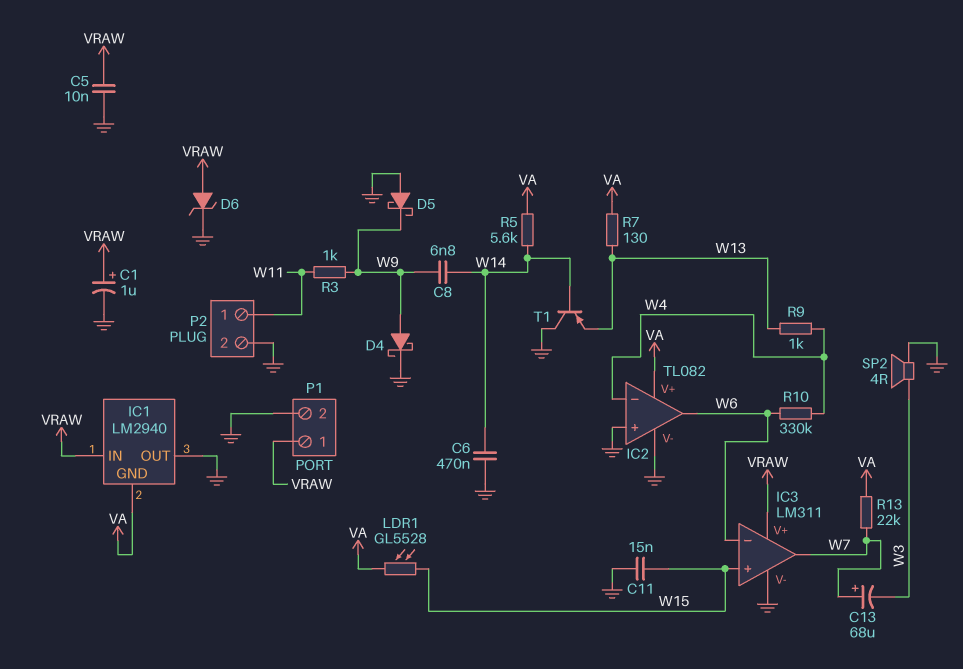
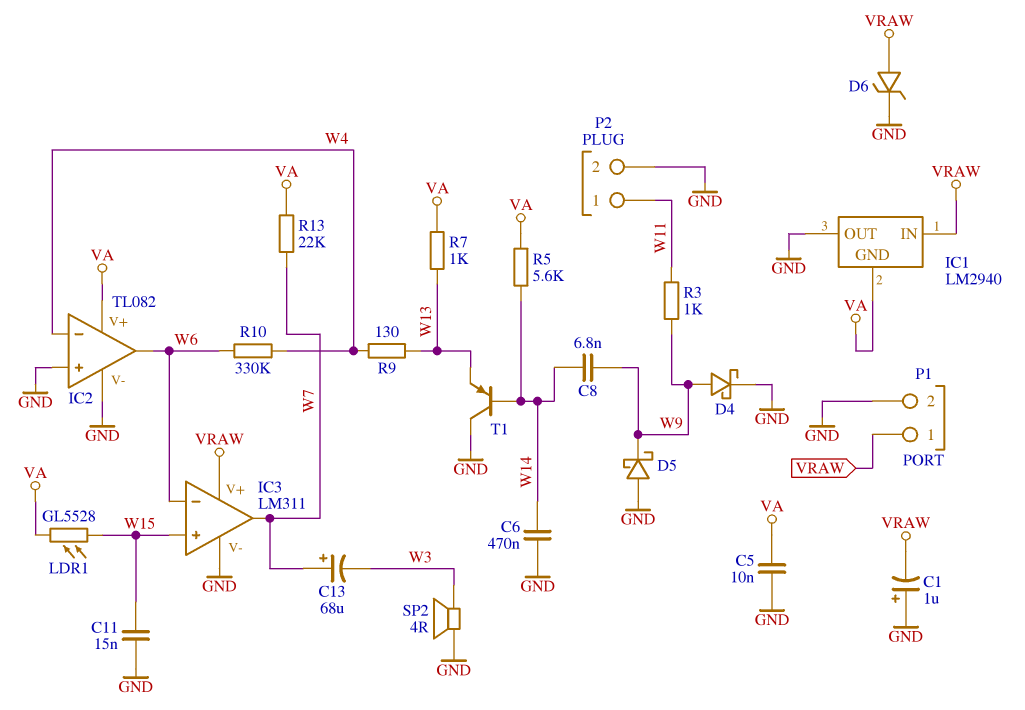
C1: 1uF (plus VRAW, minus GND) -> 1uF (plus GND, minus VRAW)
C5: 10nF (GND, VRAW) -> 10nF (GND, VA)
R7: 130 (VA, W13) -> 1k (VA, W13)
R9: 1k (W4, W13) -> 130 (W4, W13)

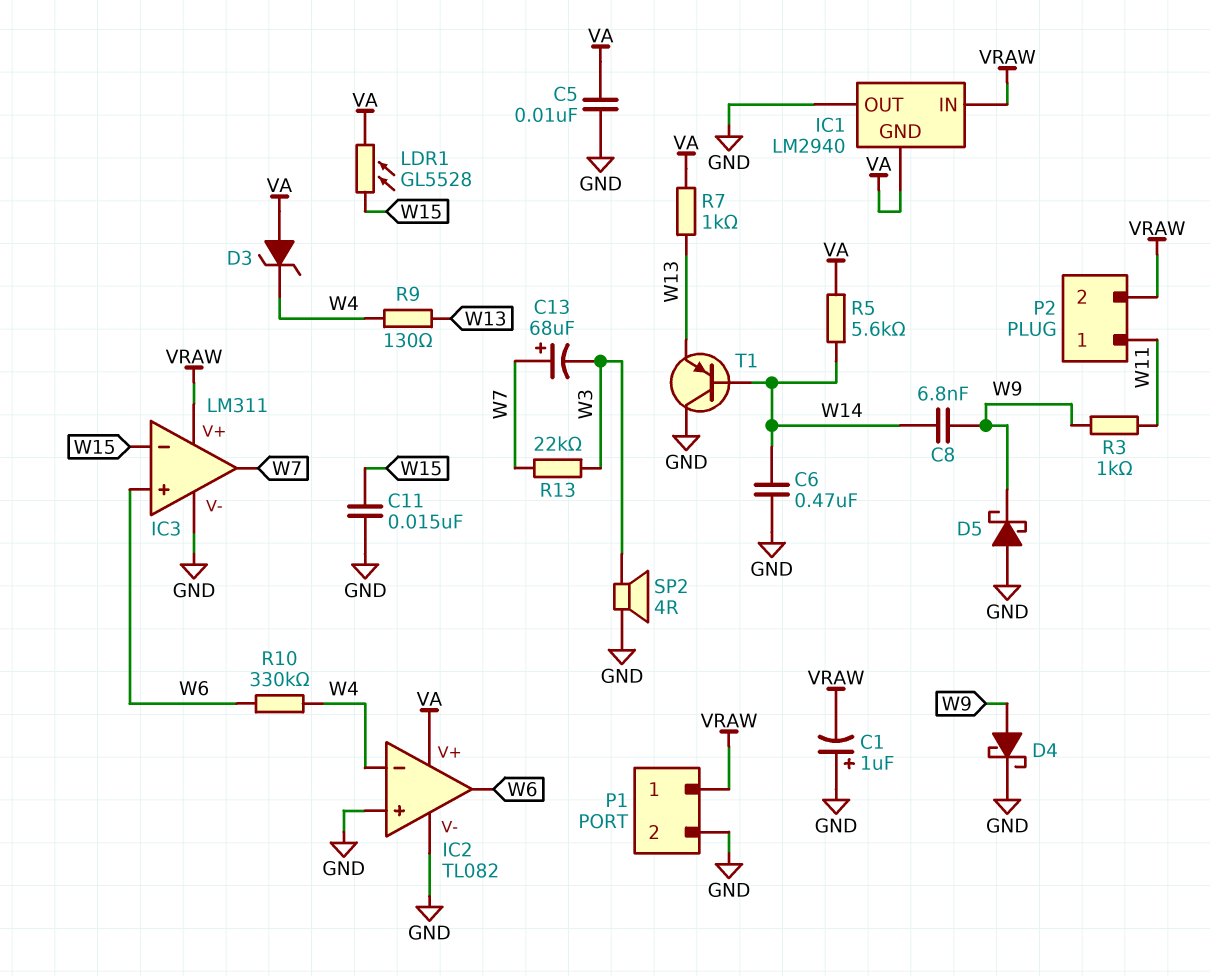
D3: none -> zener (A VA, K W4)
D6: zener (A VRAW, K GND) -> none
IC3 pin in+: W15 -> W6
IC3 pin in-: W6 -> W15
P2 pin 2: GND -> VRAW
R13: 22k (VA, W7) -> 22k (W3, W7)

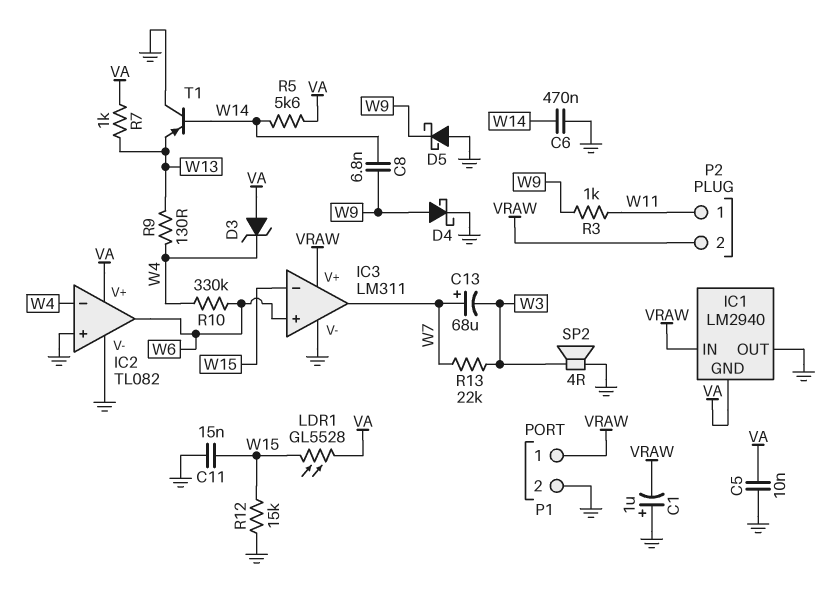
R12: none -> 15k (GND, W15)

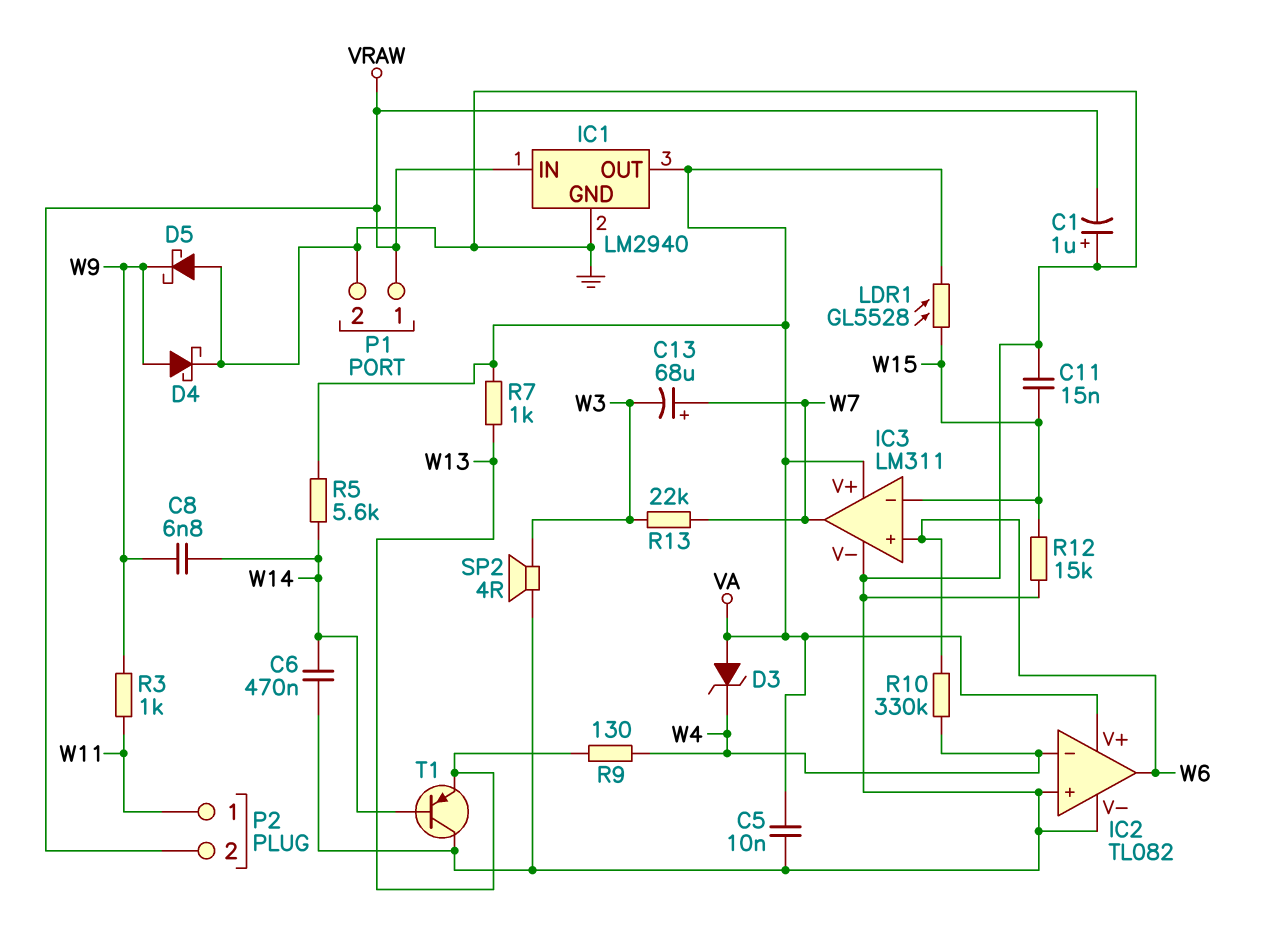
IC1 pin GND: VA -> GND
IC1 pin OUT: GND -> VA
IC3 pin V+: VRAW -> VA

